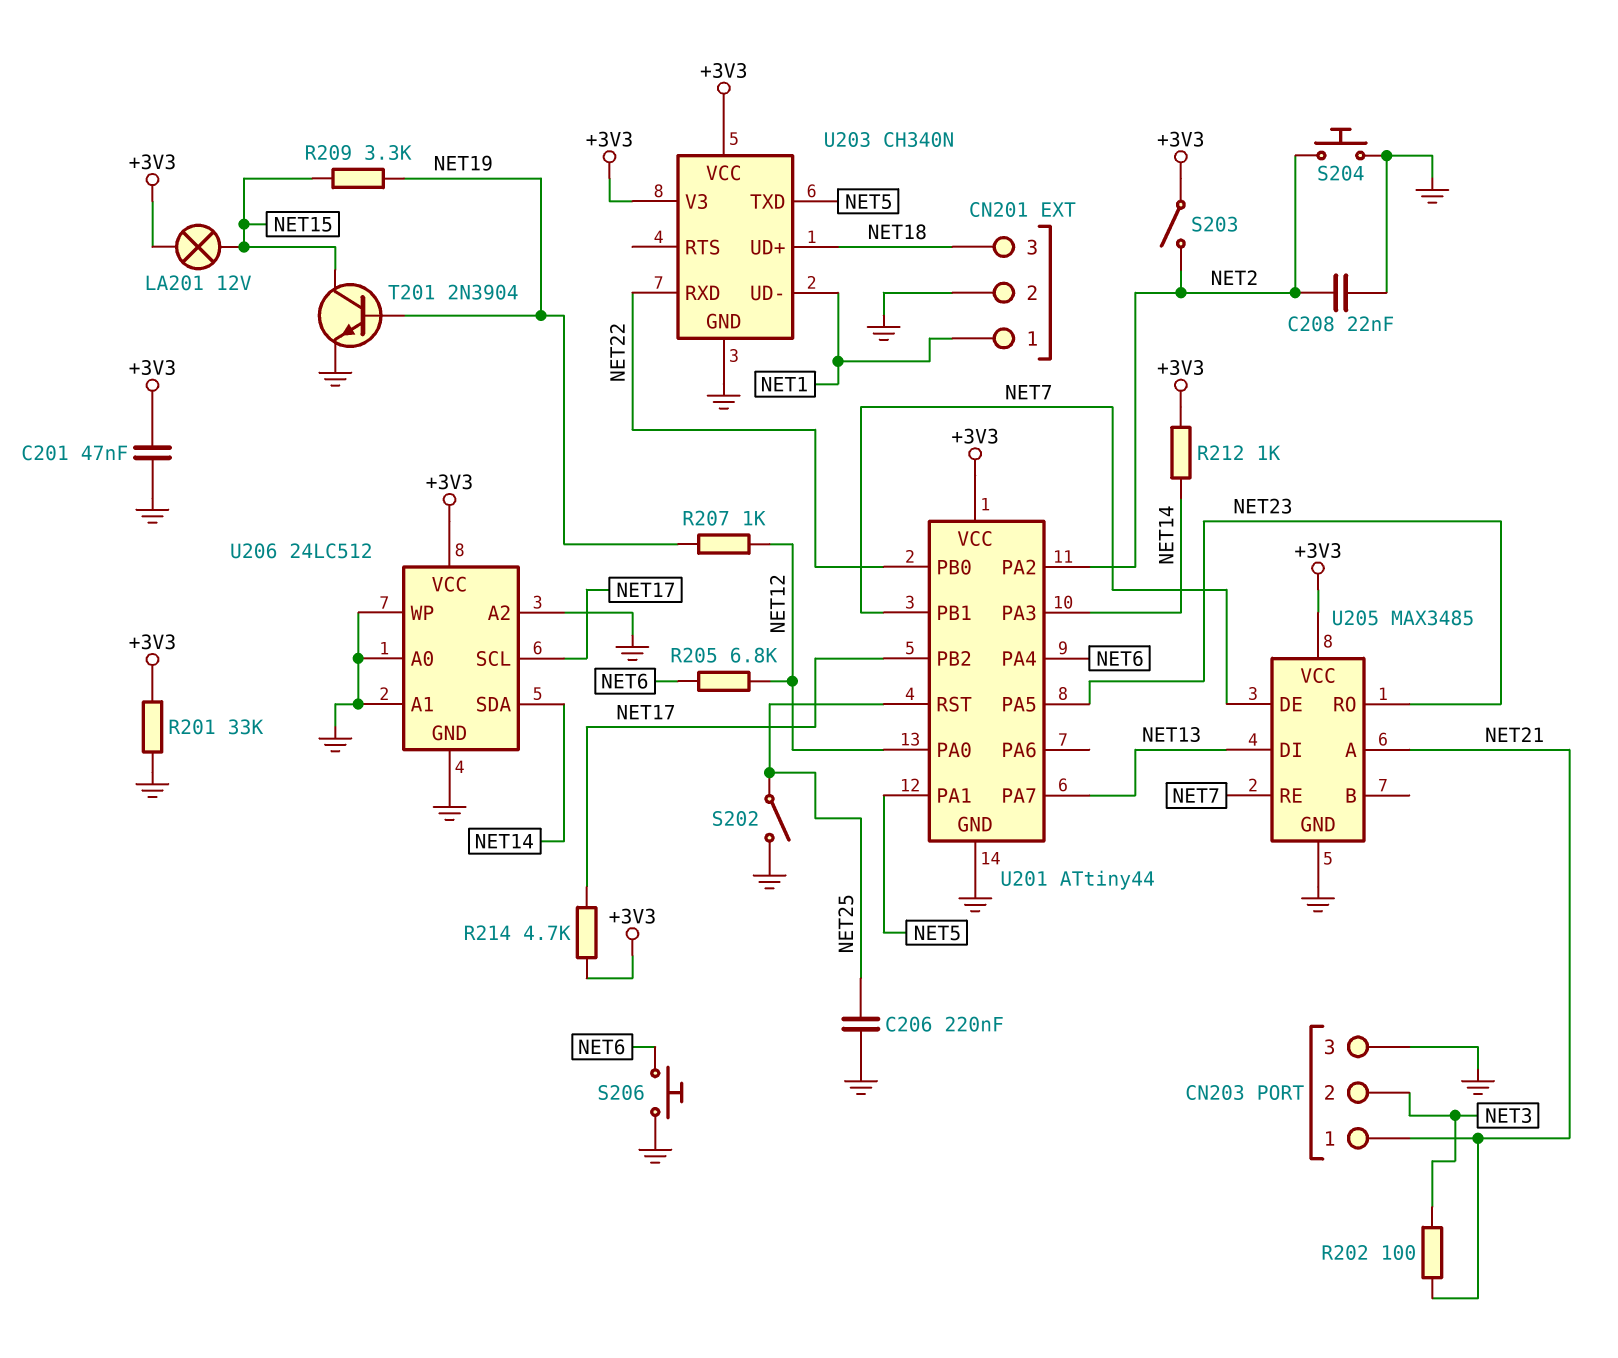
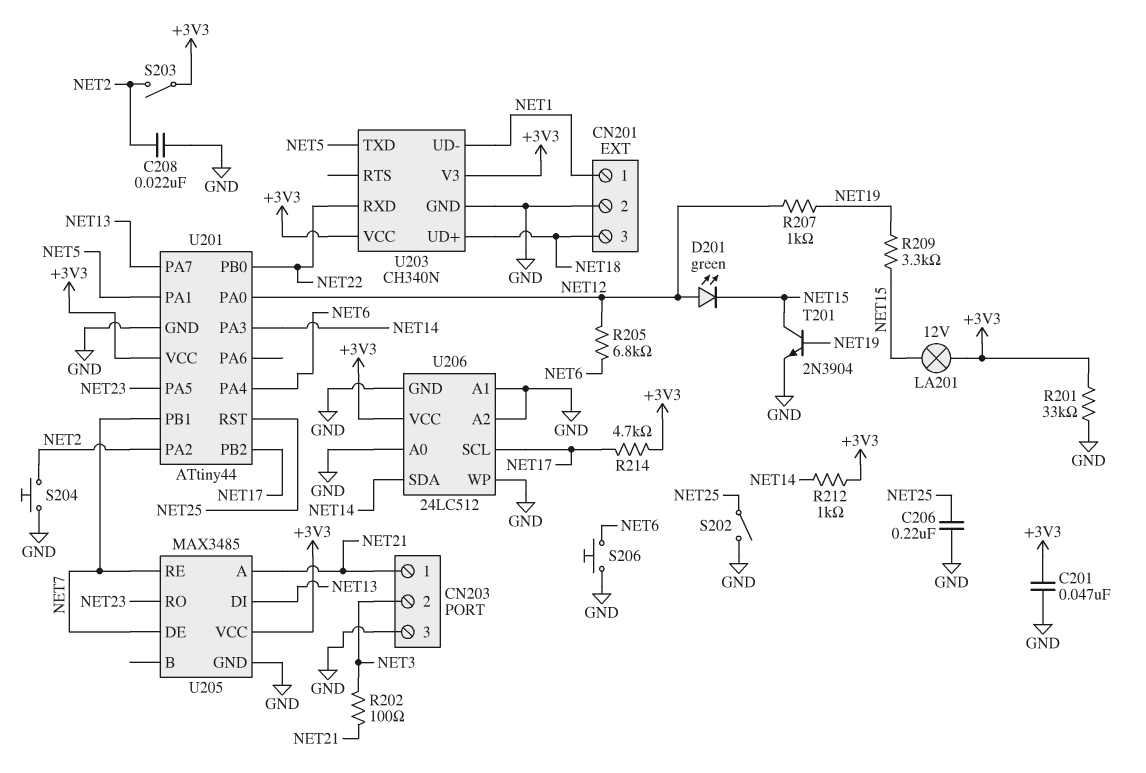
D201: none -> LED green (A NET12, K NET15)

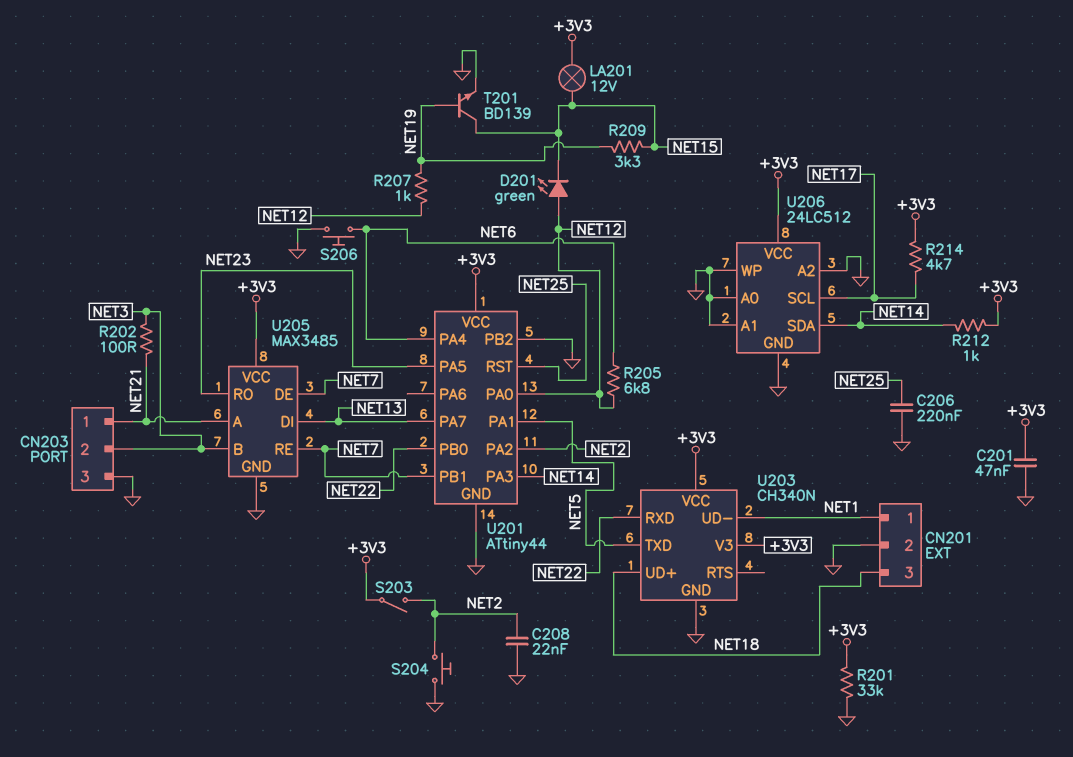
S202: switch (GND, NET25) -> none
T201: NPN 2N3904 (B NET19, C NET15, E GND) -> NPN BD139 (B NET19, C NET15, E GND)
U201 pin PB2: NET17 -> GND
U205 pin B: none -> NET3

